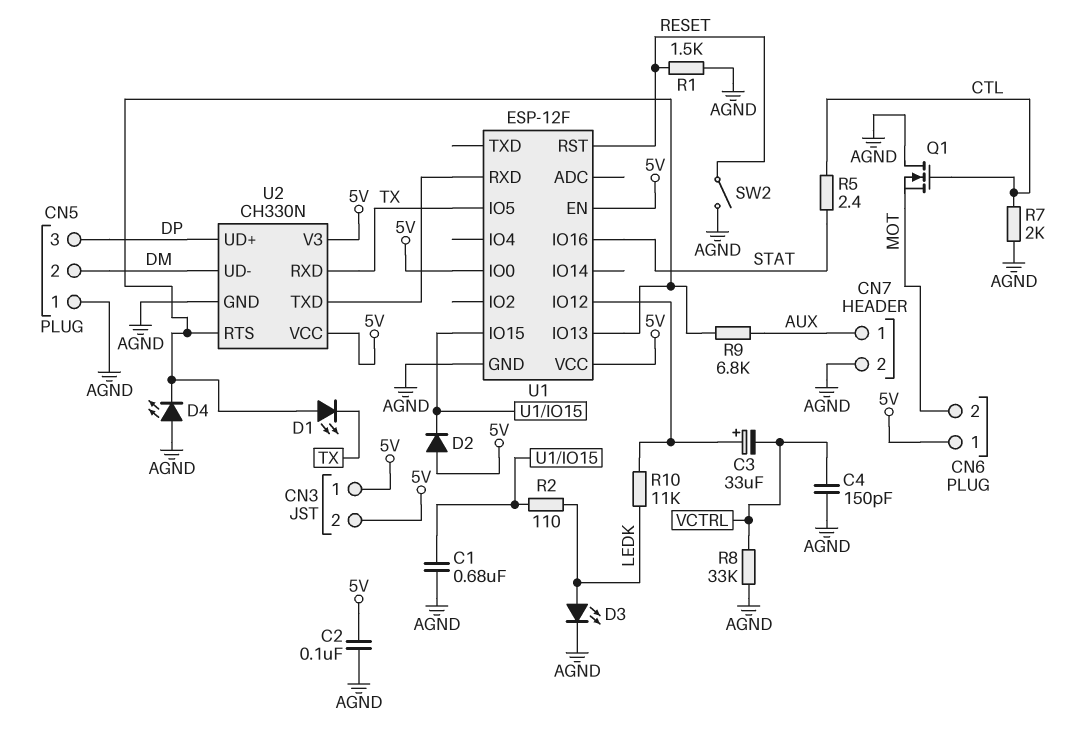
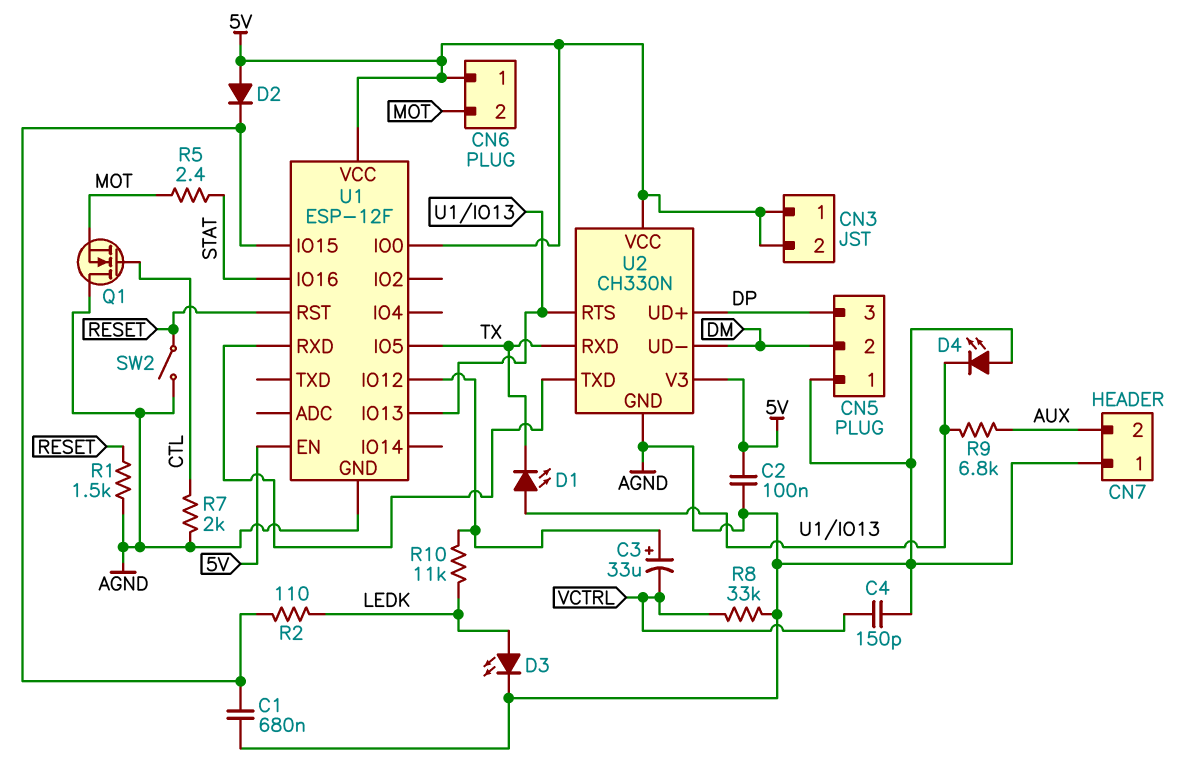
CN7 pin 1: AUX -> AGND
CN7 pin 2: AGND -> AUX
R5: 2.4 (CTL, STAT) -> 2.4 (MOT, STAT)

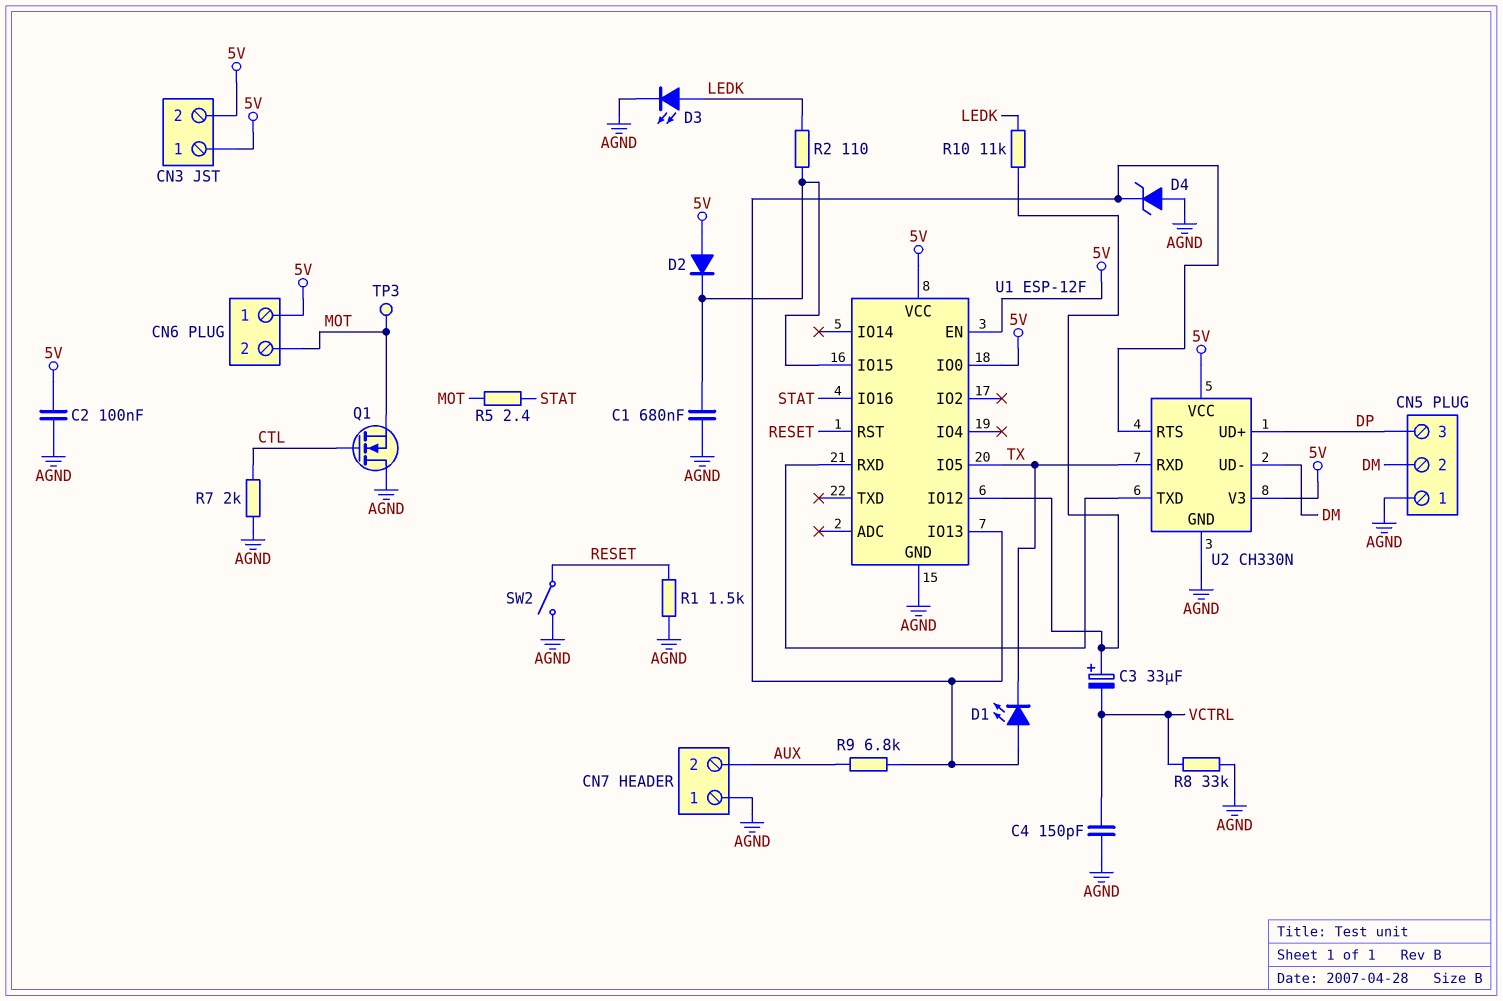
D4: LED (A AGND, K U1/IO13) -> zener (A AGND, K U1/IO13)
TP3: none -> test point (MOT)

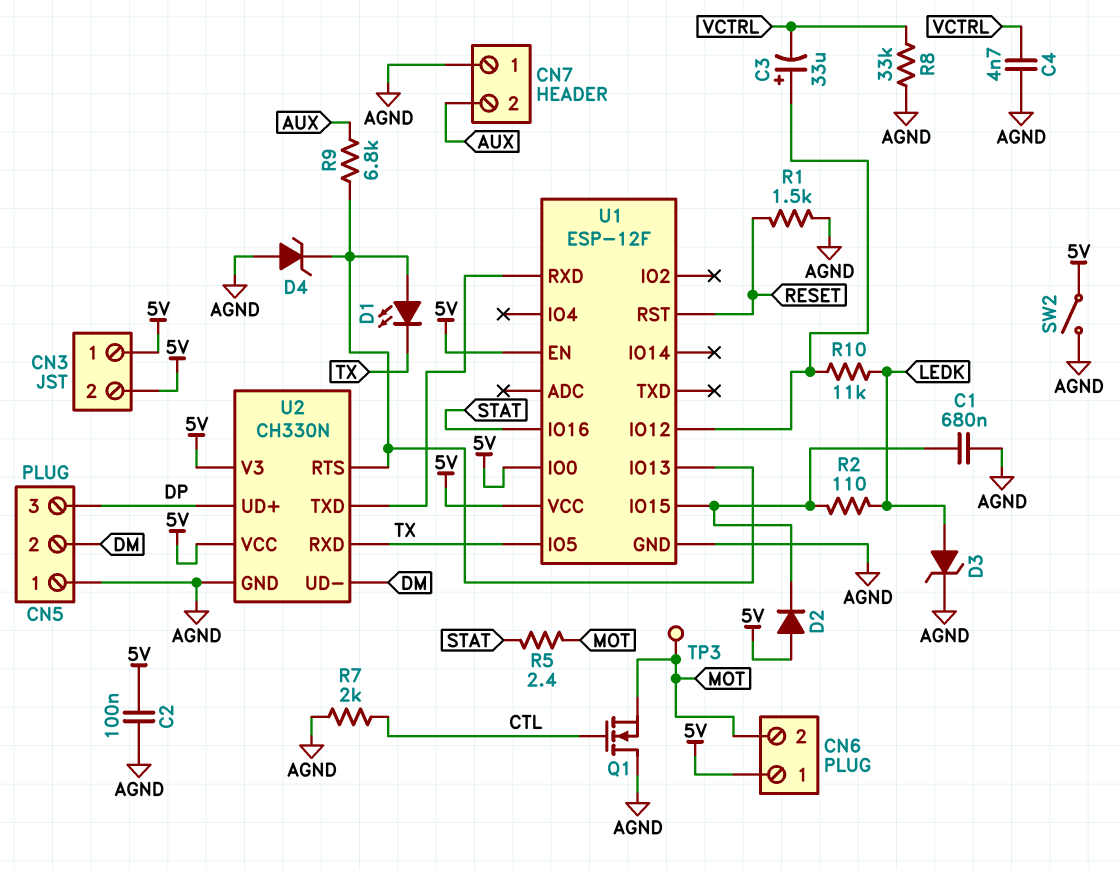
C4: 150pF (AGND, VCTRL) -> 4.7nF (AGND, VCTRL)
D3: LED (A LEDK, K AGND) -> zener (A LEDK, K AGND)
SW2: switch (AGND, RESET) -> switch (5V, AGND)

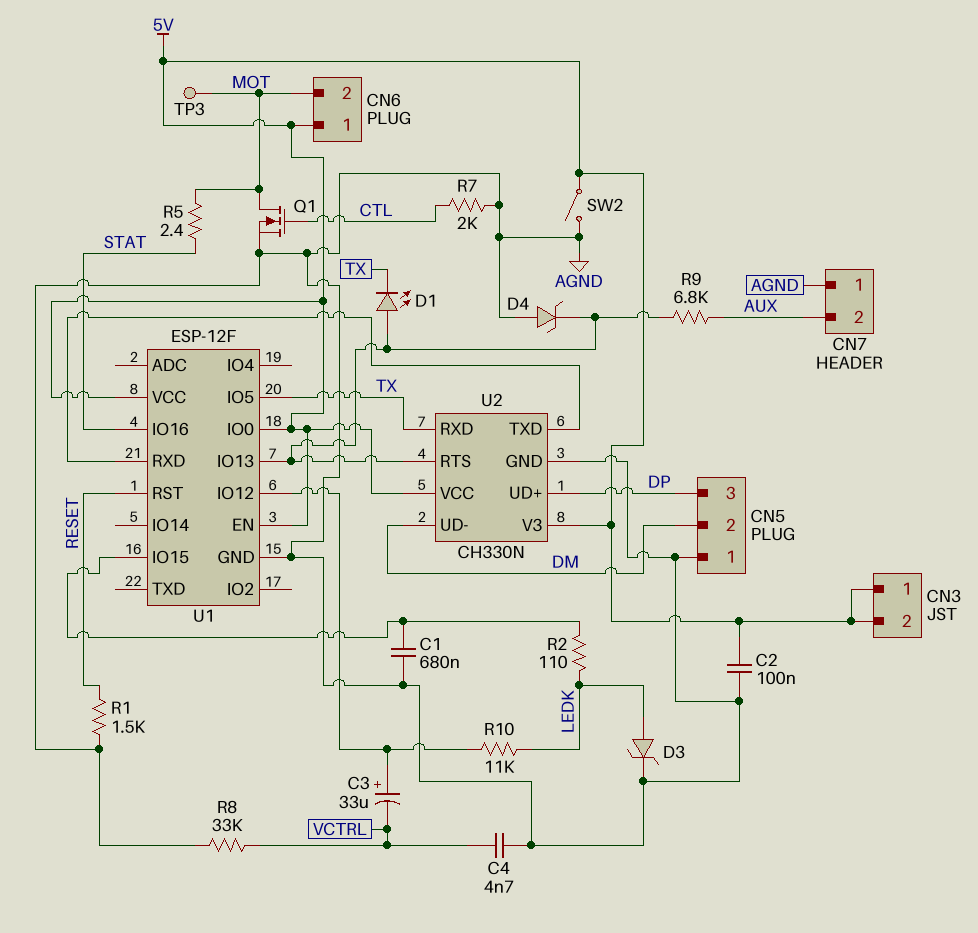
D2: diode (A 5V, K U1/IO15) -> none
Q1: NMOS (G CTL, D AGND, S MOT) -> NMOS (G CTL, D MOT, S AGND)

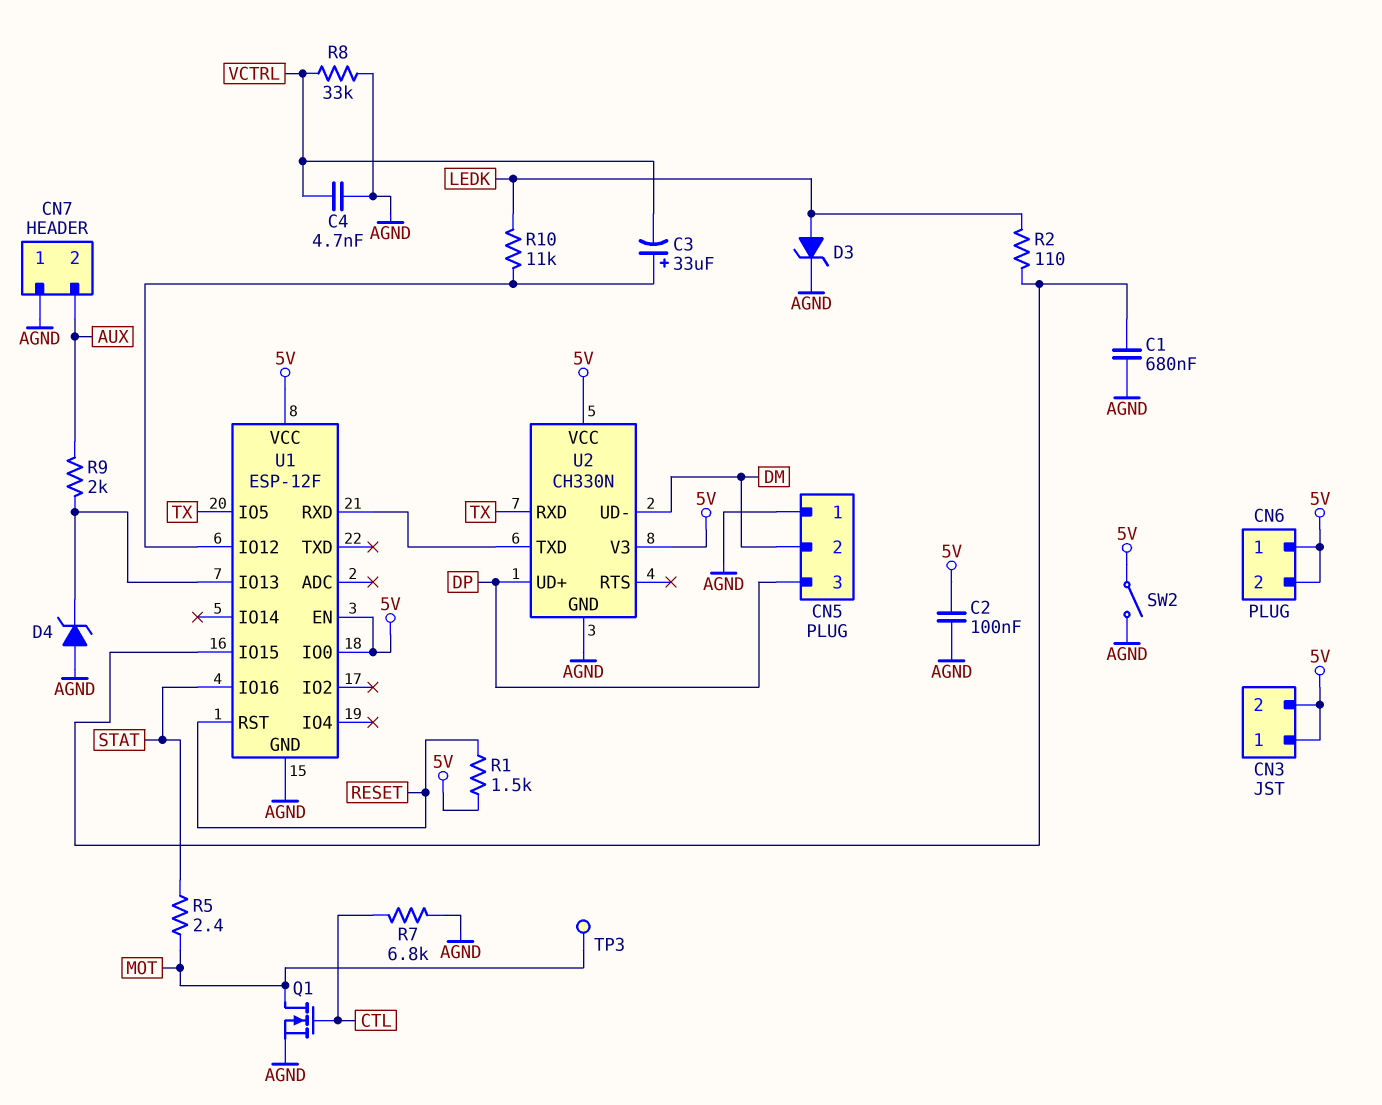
CN6 pin 2: MOT -> 5V
D1: LED (A U1/IO13, K TX) -> none
R1: 1.5k (AGND, RESET) -> 1.5k (5V, RESET)
R7: 2k (AGND, CTL) -> 6.8k (AGND, CTL)
R9: 6.8k (AUX, U1/IO13) -> 2k (AUX, U1/IO13)
U2 pin RTS: U1/IO13 -> none

